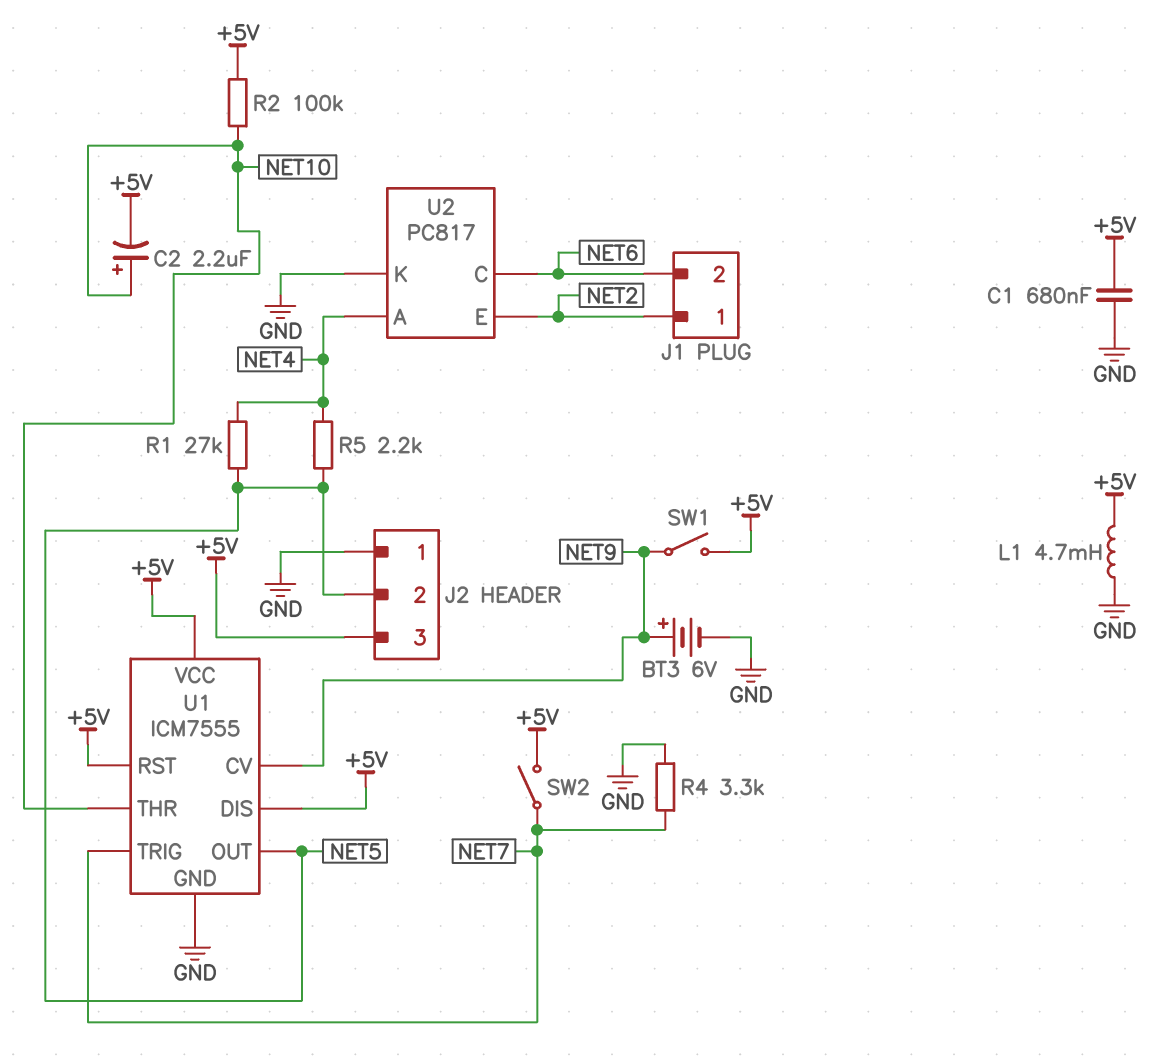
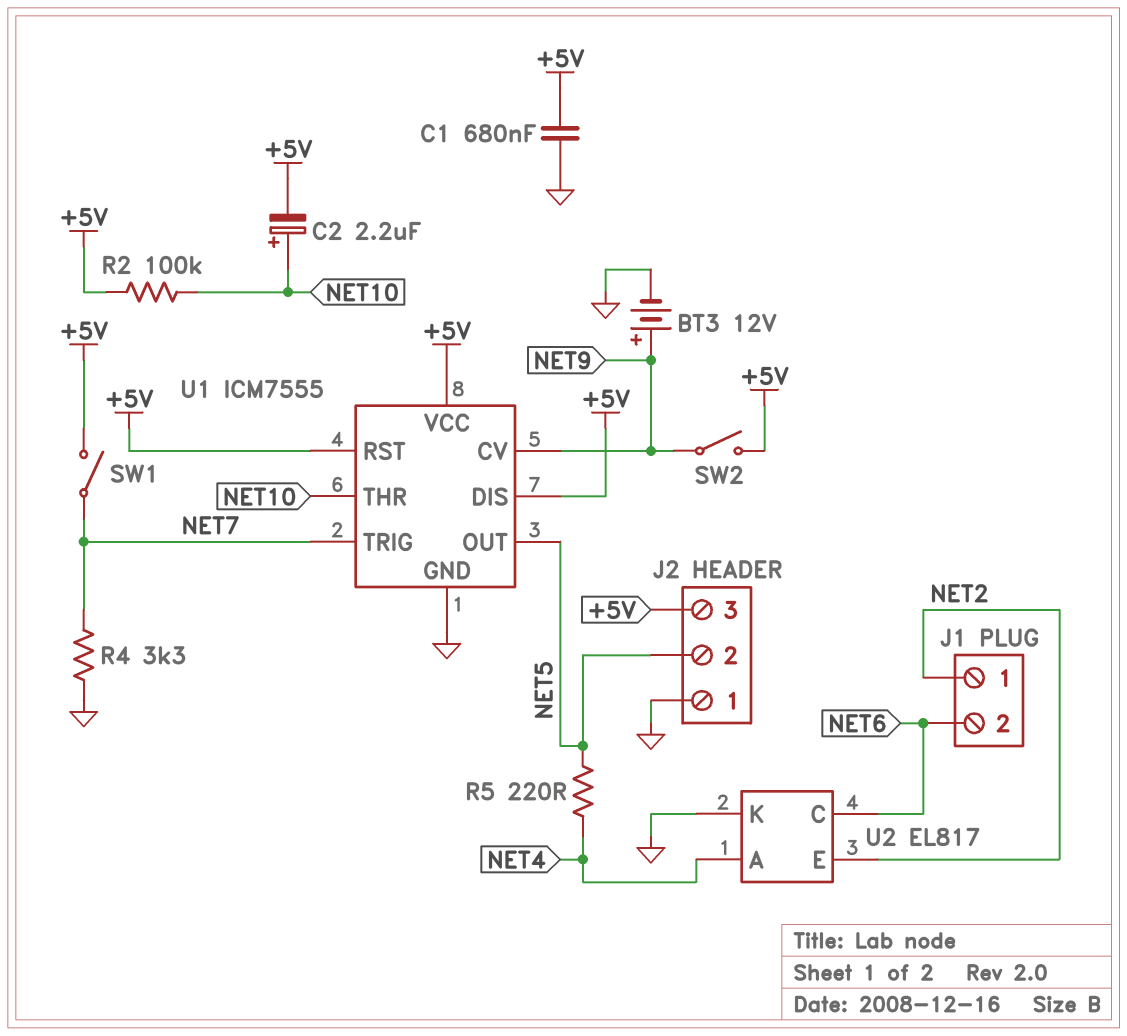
BT3: 6V (plus NET9, minus GND) -> 12V (plus NET9, minus GND)
L1: 4.7mH (+5V, GND) -> none
R1: 27k (NET4, NET5) -> none
R5: 2.2k (NET4, NET5) -> 220 (NET4, NET5)
SW1: switch (+5V, NET9) -> switch (+5V, NET7)
SW2: switch (+5V, NET7) -> switch (+5V, NET9)
U2: PC817 -> EL817

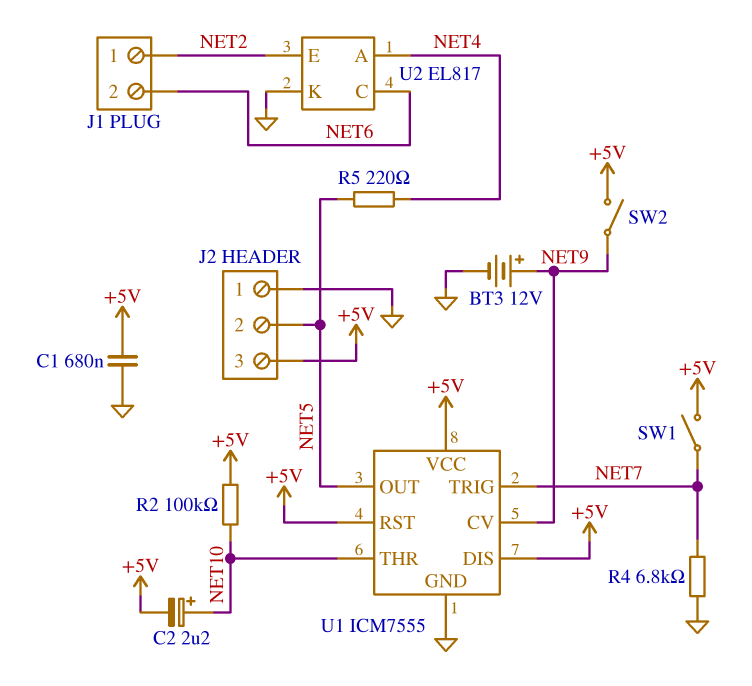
R4: 3.3k (GND, NET7) -> 6.8k (GND, NET7)

